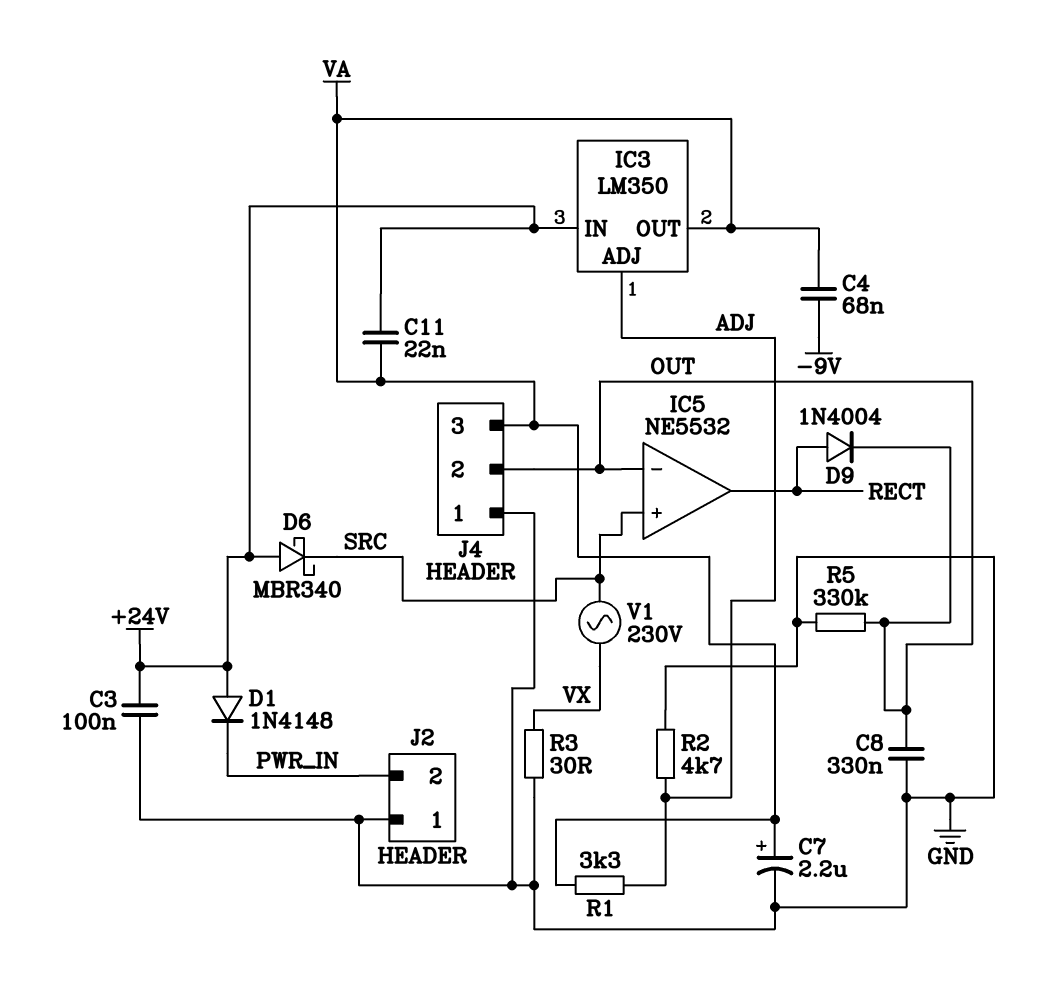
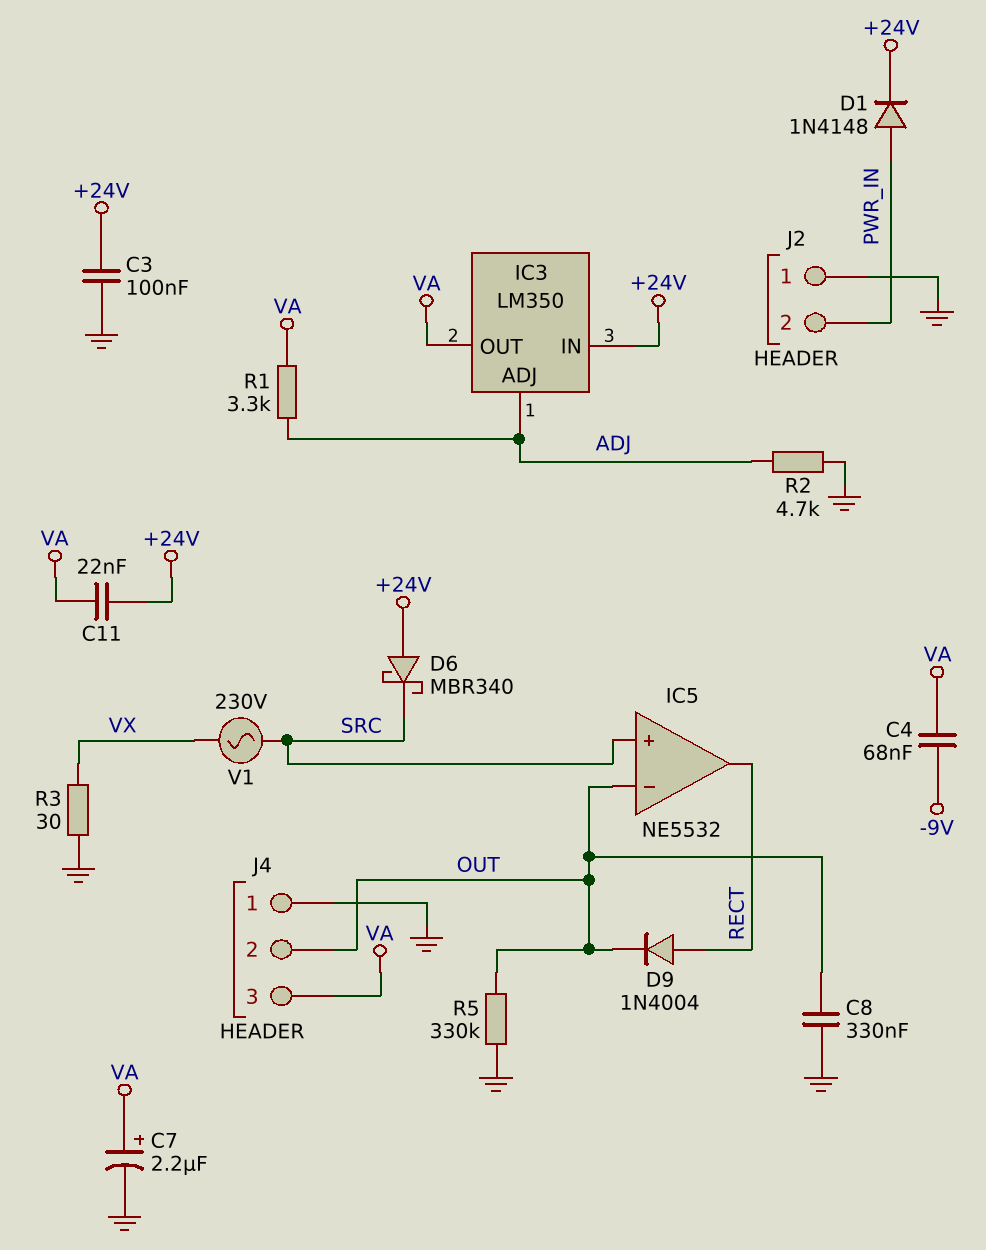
D1: diode 1N4148 (A +24V, K PWR_IN) -> diode 1N4148 (A PWR_IN, K +24V)

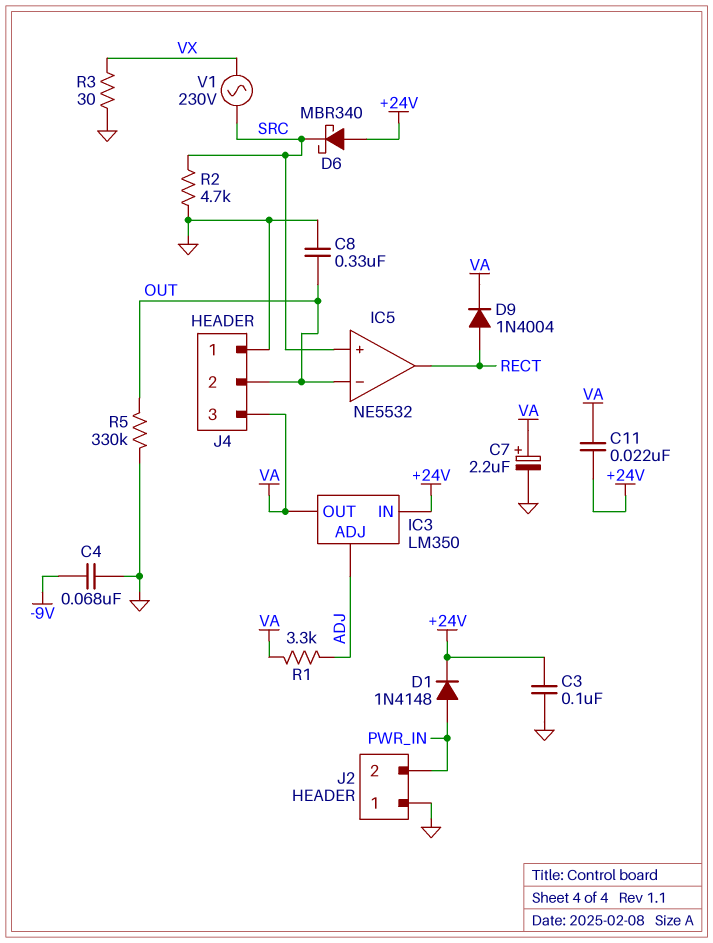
C4: 68nF (-9V, VA) -> 68nF (-9V, GND)
D9: diode 1N4004 (A RECT, K OUT) -> diode 1N4004 (A RECT, K VA)
R2: 4.7k (ADJ, GND) -> 4.7k (GND, SRC)

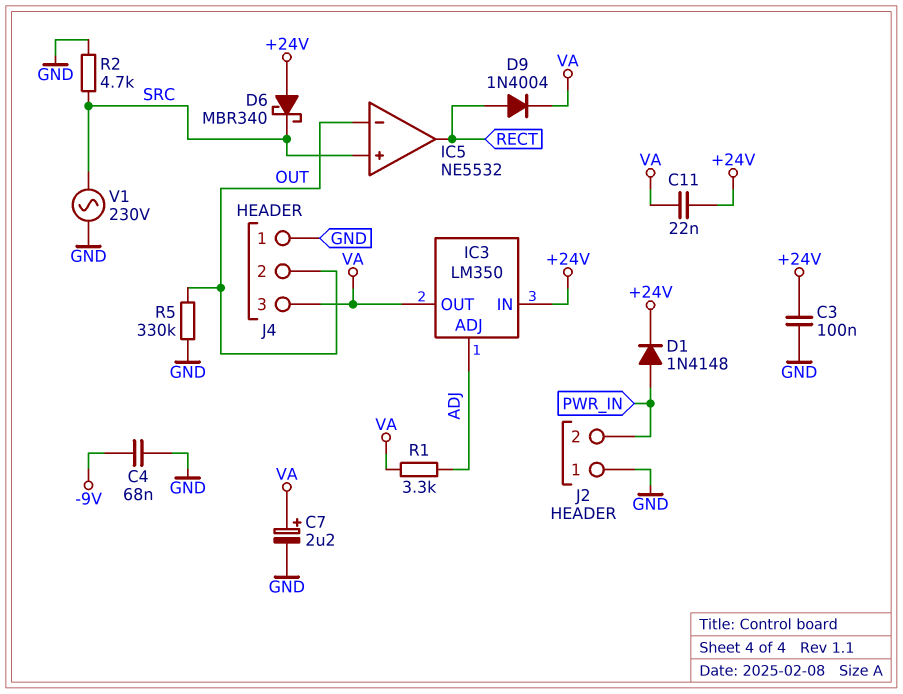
C8: 330nF (GND, OUT) -> none
R3: 30 (GND, VX) -> none
V1: AC 230V (SRC, VX) -> AC 230V (GND, SRC)

